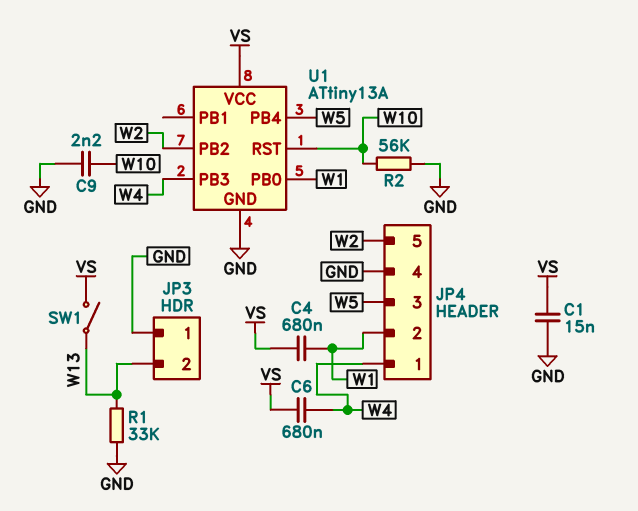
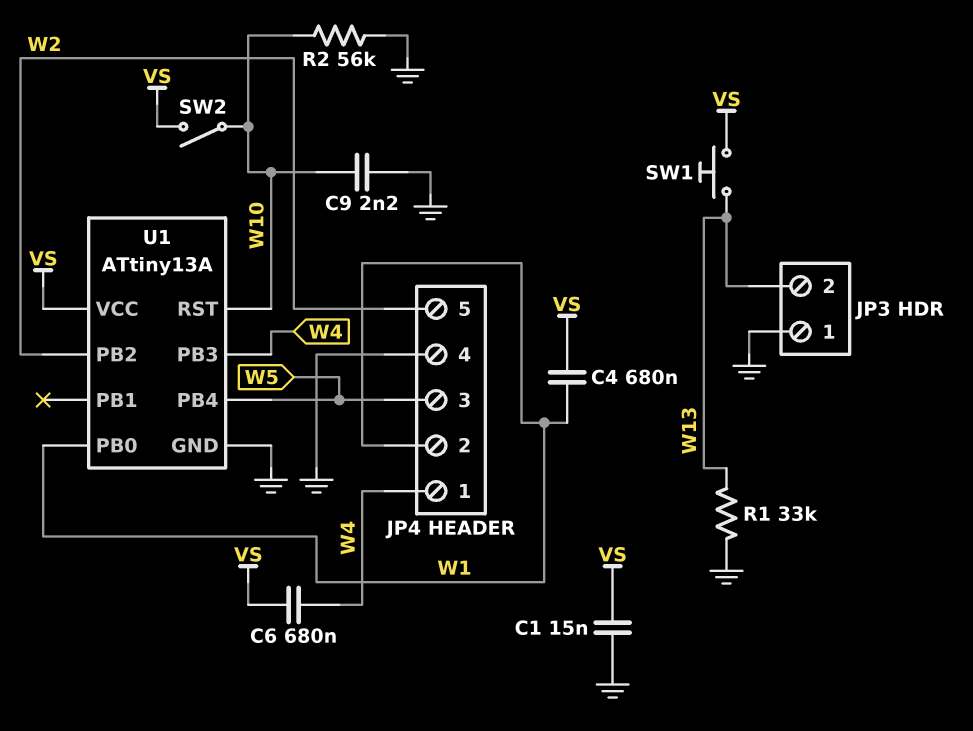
SW1: switch (VS, W13) -> button (VS, W13)
SW2: none -> switch (VS, W10)

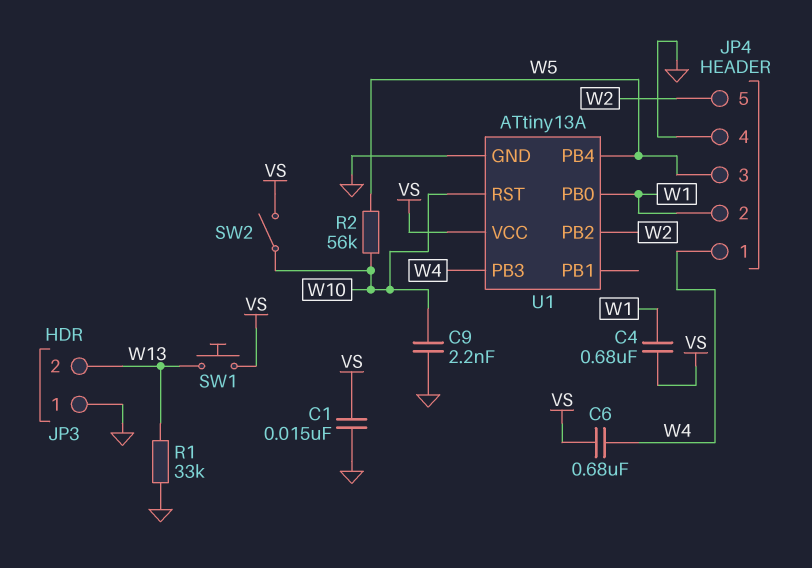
R2: 56k (GND, W10) -> 56k (W5, W10)

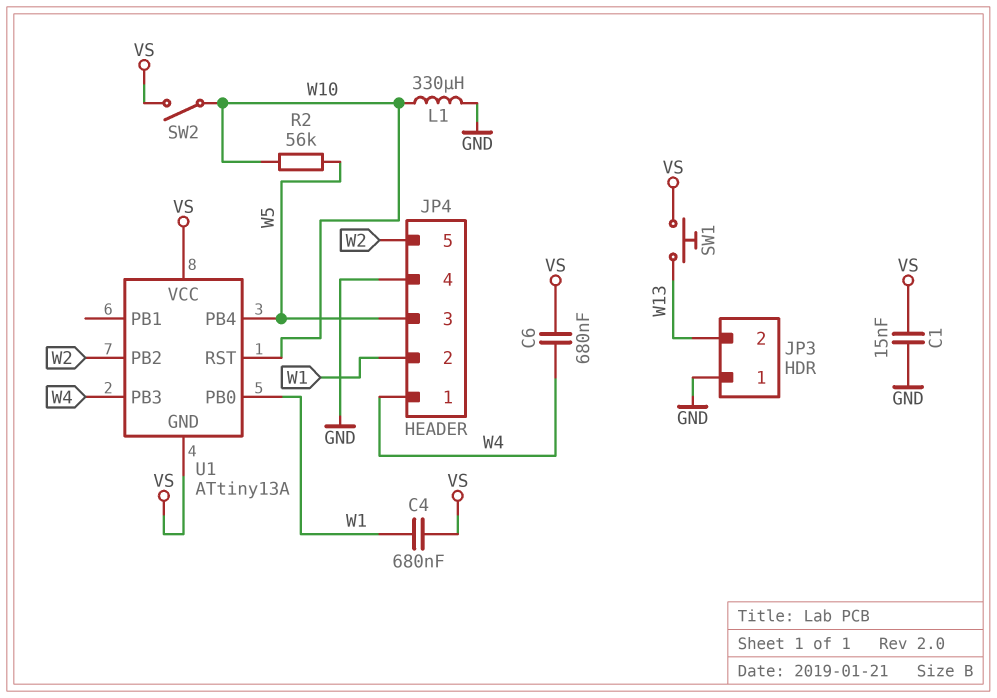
C9: 2.2nF (GND, W10) -> none
L1: none -> 330uH (GND, W10)
R1: 33k (GND, W13) -> none
U1 pin GND: GND -> VS

